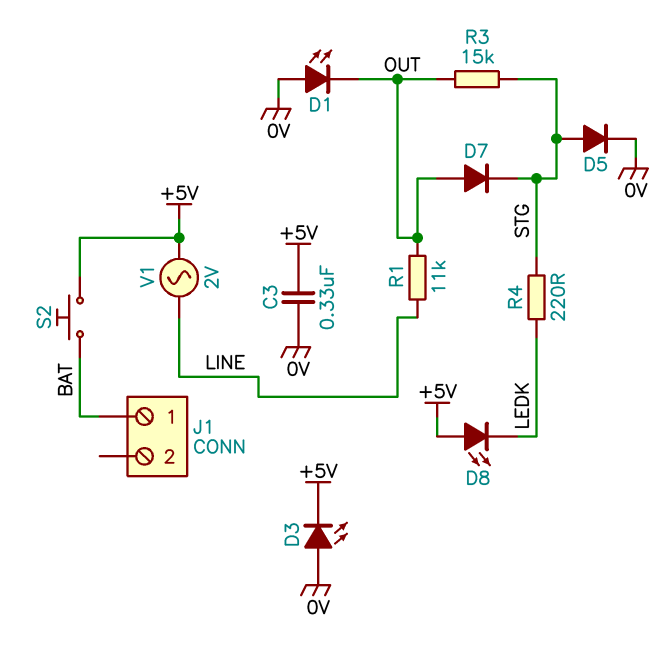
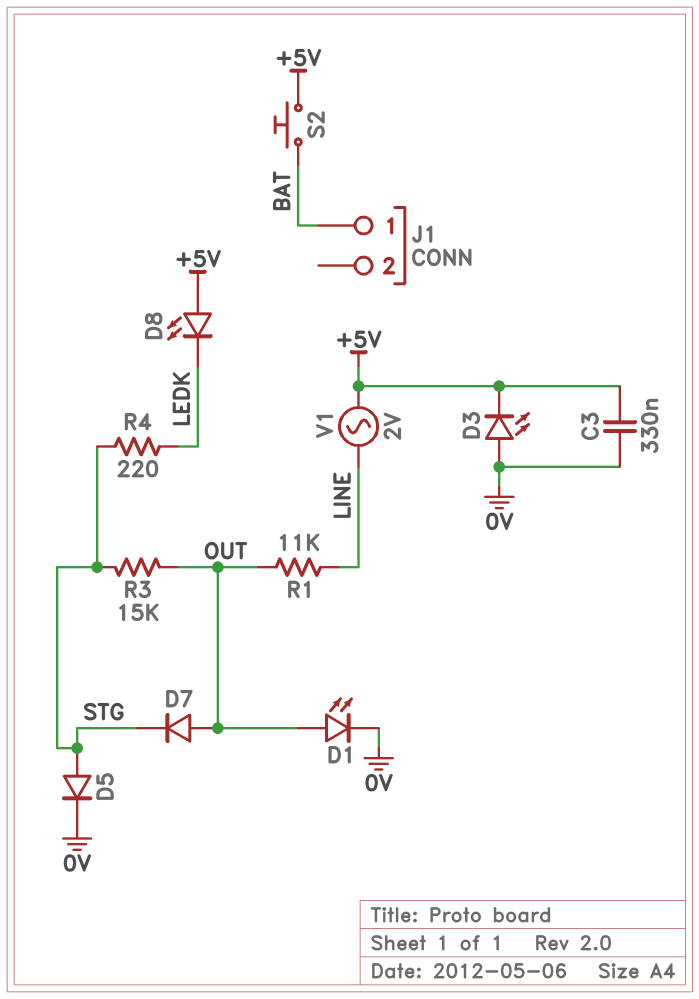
D1: LED (A 0V, K OUT) -> LED (A OUT, K 0V)

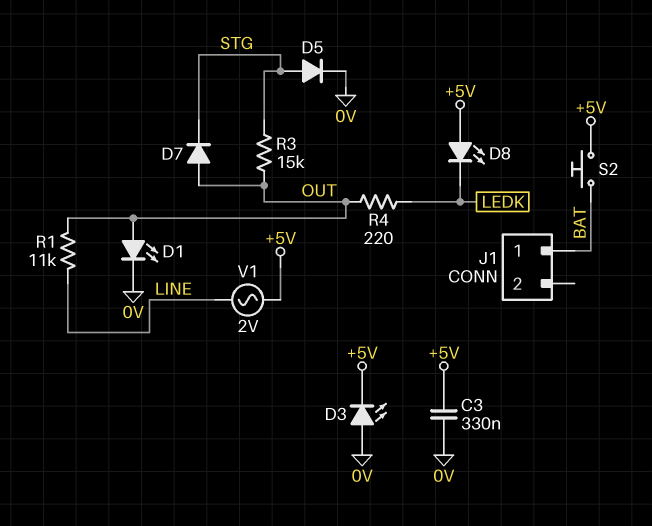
R4: 220 (LEDK, STG) -> 220 (LEDK, OUT)

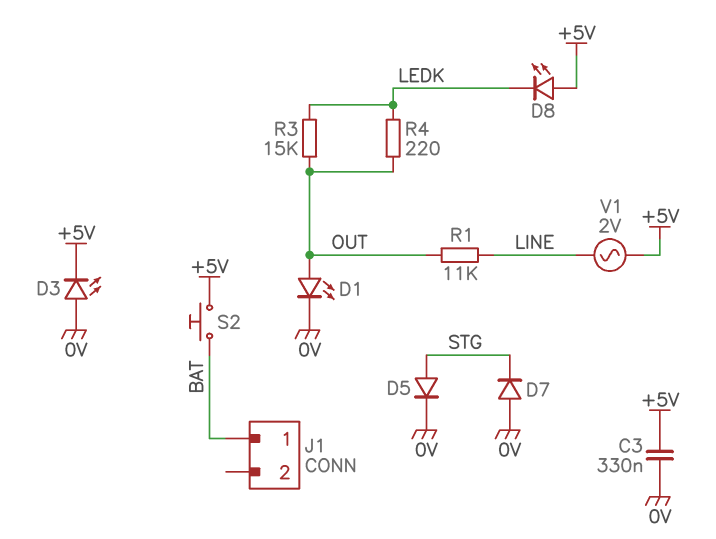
D7: diode (A OUT, K STG) -> diode (A 0V, K STG)
R3: 15k (OUT, STG) -> 15k (LEDK, OUT)

